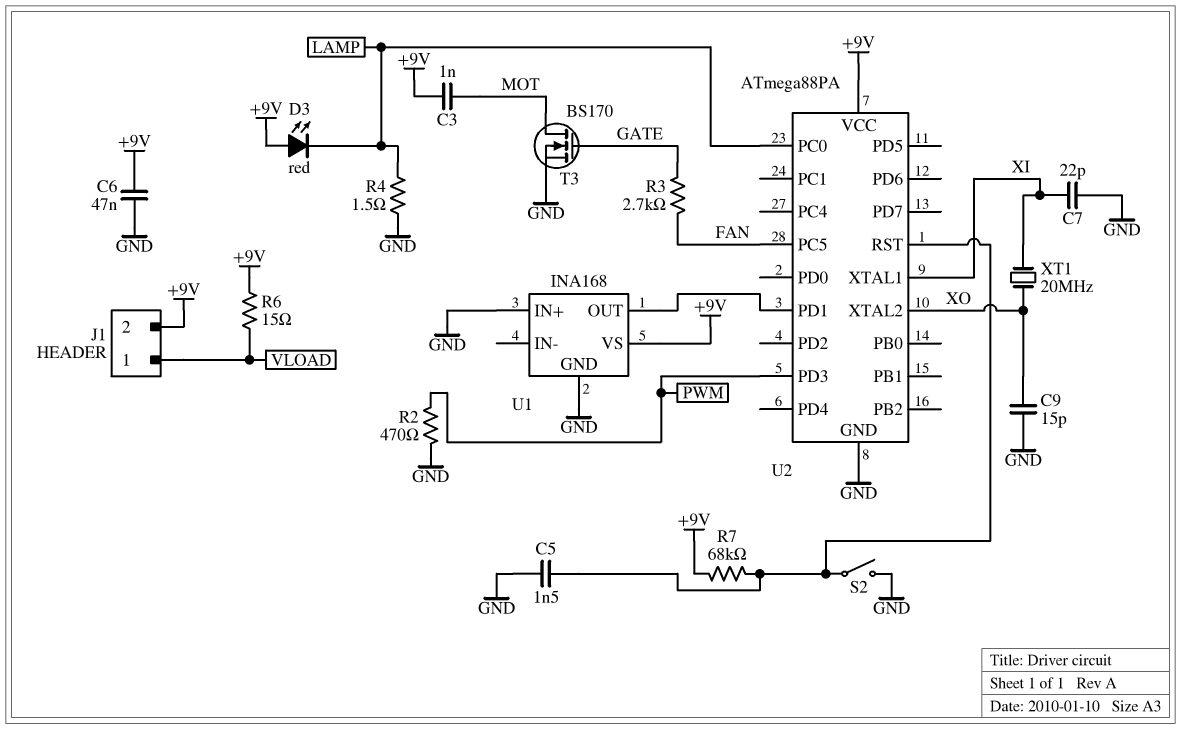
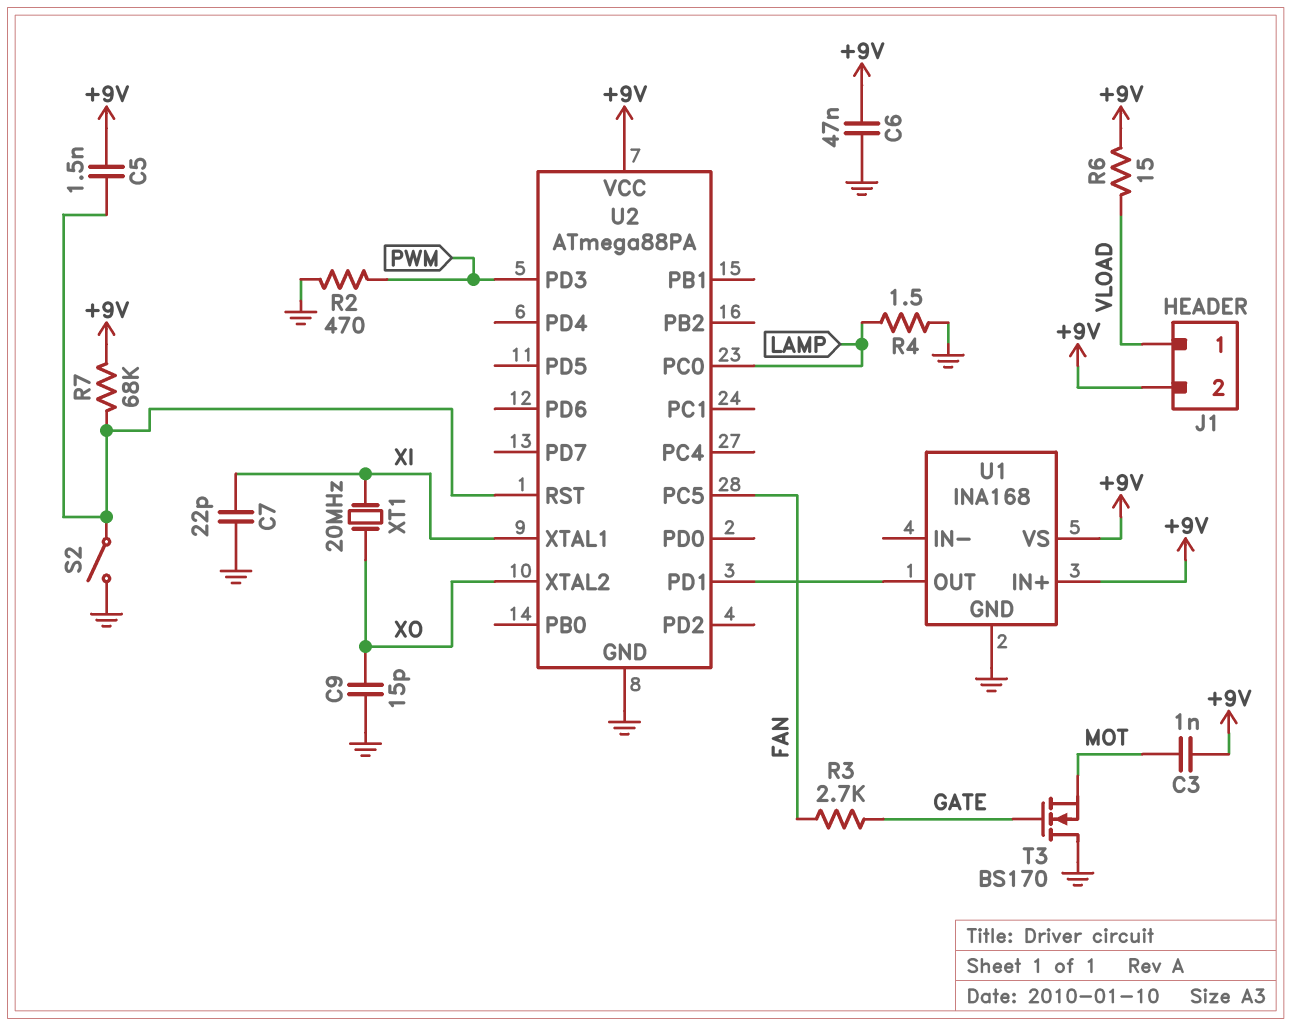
C5: 1.5nF (GND, U2/RST) -> 1.5nF (+9V, U2/RST)
D3: LED red (A +9V, K LAMP) -> none
T3: NMOS BS170 (G GATE, D MOT, S GND) -> NMOS BS170 (G GATE, D GND, S MOT)
U1 pin IN+: GND -> +9V

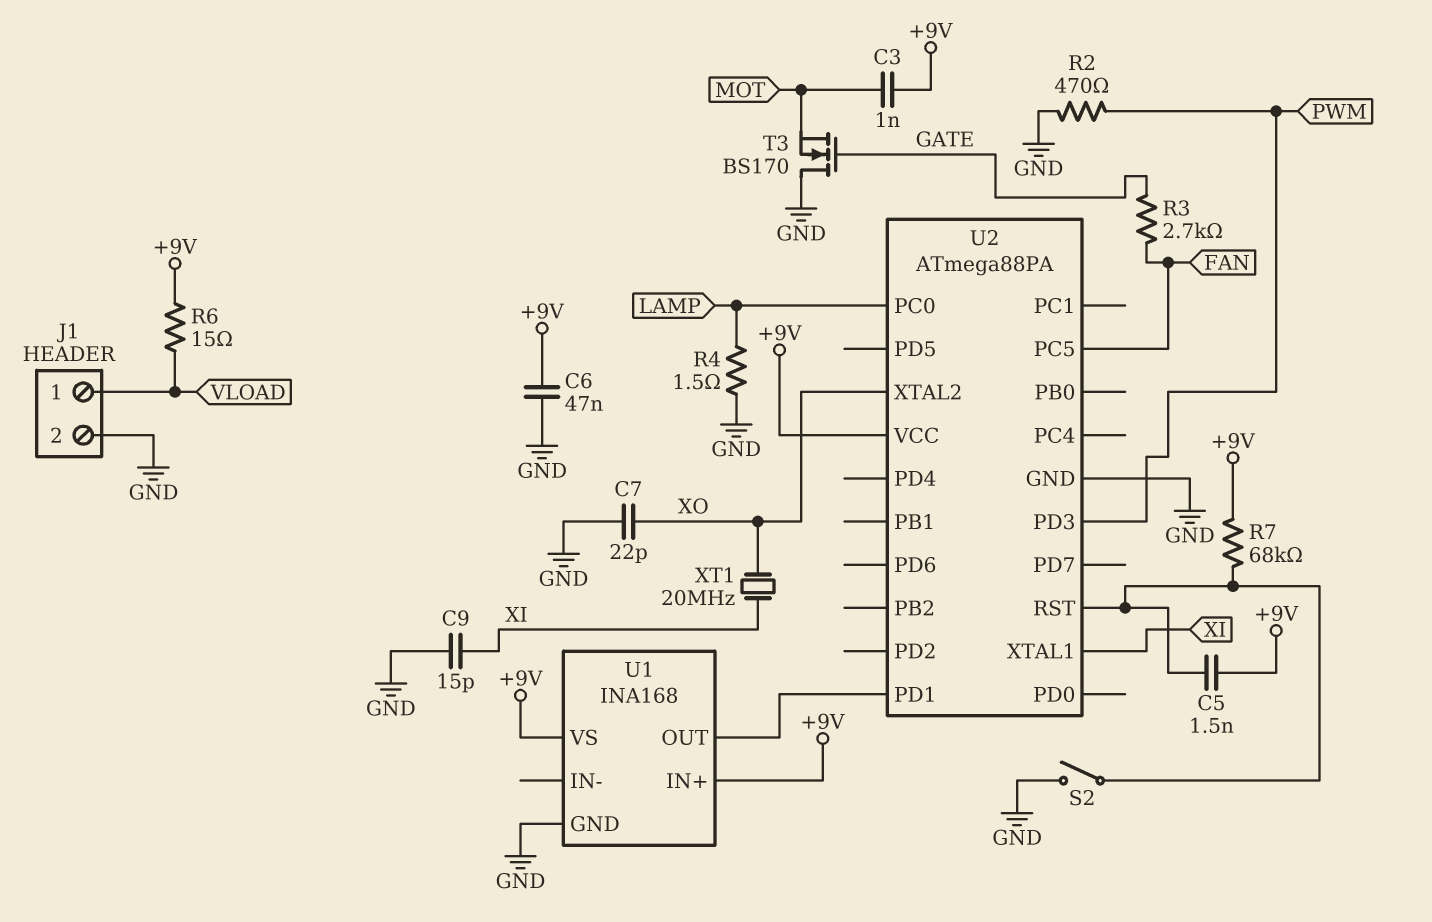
C7: 22pF (GND, XI) -> 22pF (GND, XO)
C9: 15pF (GND, XO) -> 15pF (GND, XI)
J1 pin 2: +9V -> GND

